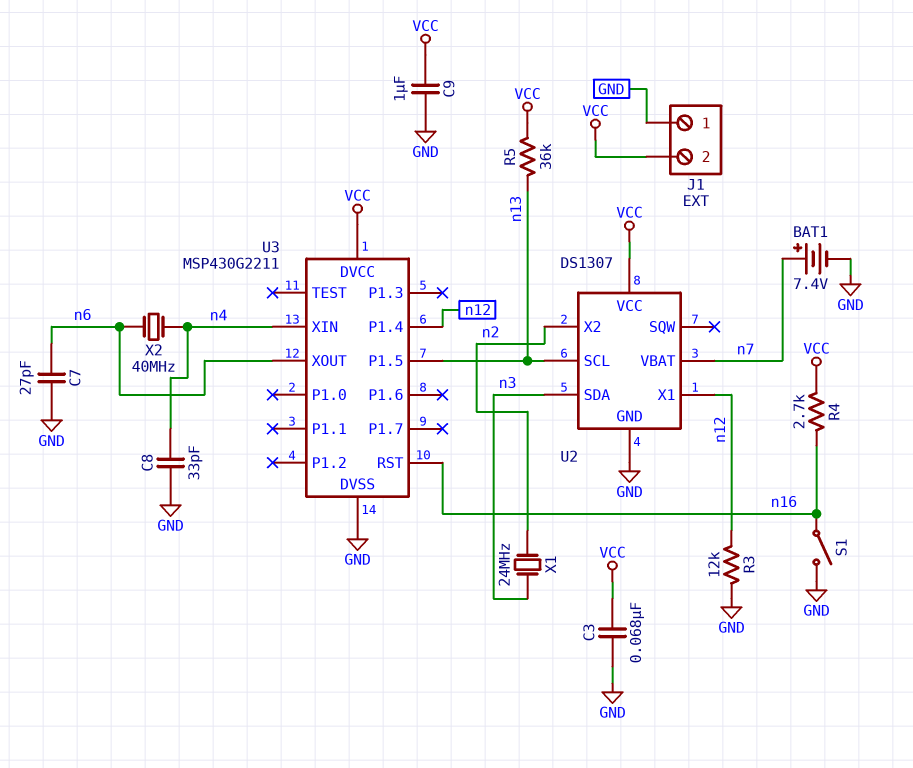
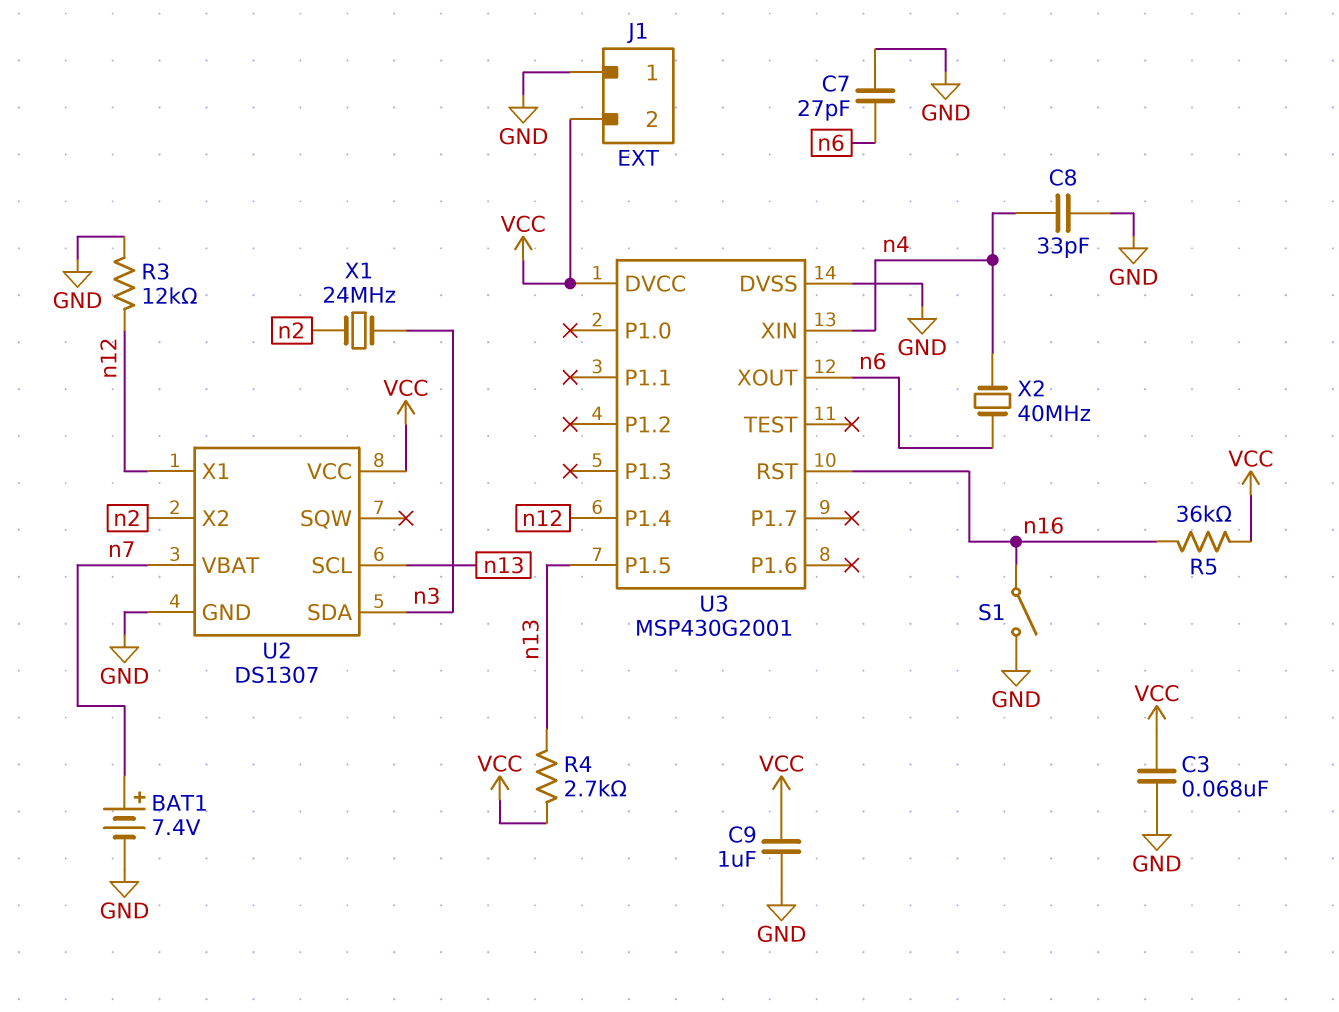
R4: 2.7k (VCC, n16) -> 2.7k (VCC, n13)
R5: 36k (VCC, n13) -> 36k (VCC, n16)
U3: MSP430G2211 -> MSP430G2001

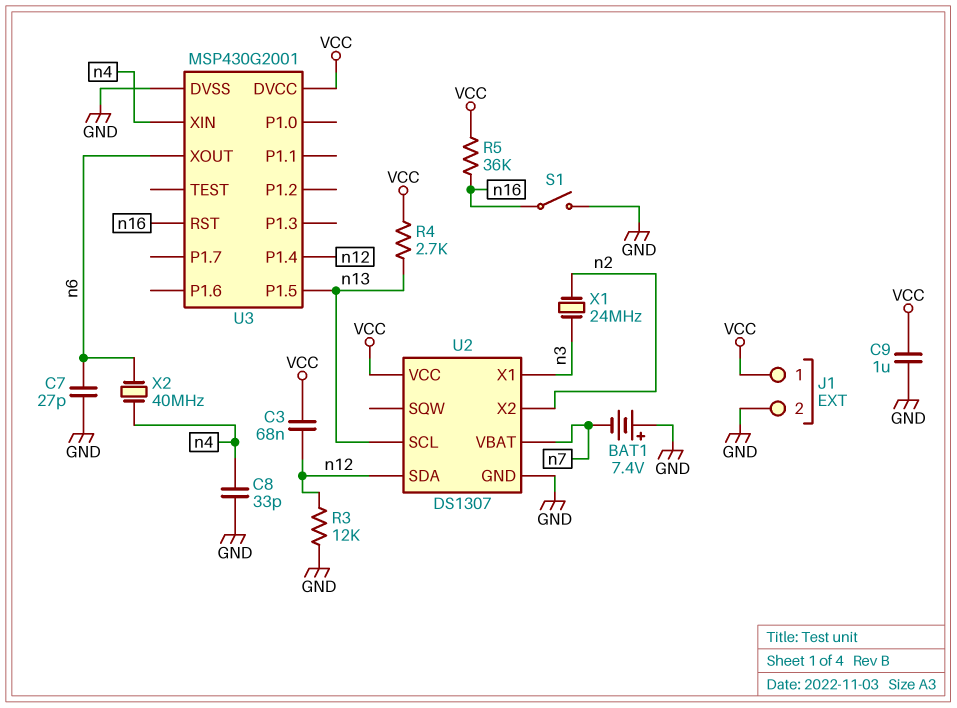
BAT1: 7.4V (plus n7, minus GND) -> 7.4V (plus GND, minus n7)
C3: 68nF (GND, VCC) -> 68nF (VCC, n12)
J1 pin 1: GND -> VCC
J1 pin 2: VCC -> GND
U2 pin SDA: n3 -> n12
U2 pin X1: n12 -> n3

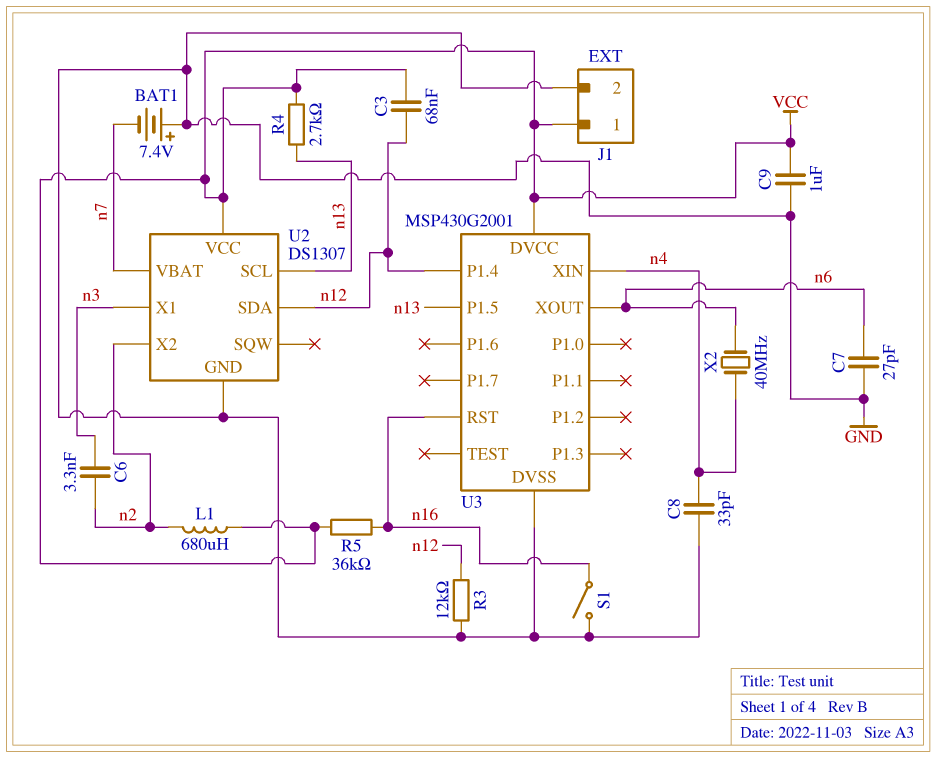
C6: none -> 3.3nF (n2, n3)
L1: none -> 680uH (VCC, n2)
X1: 24MHz (n2, n3) -> none

